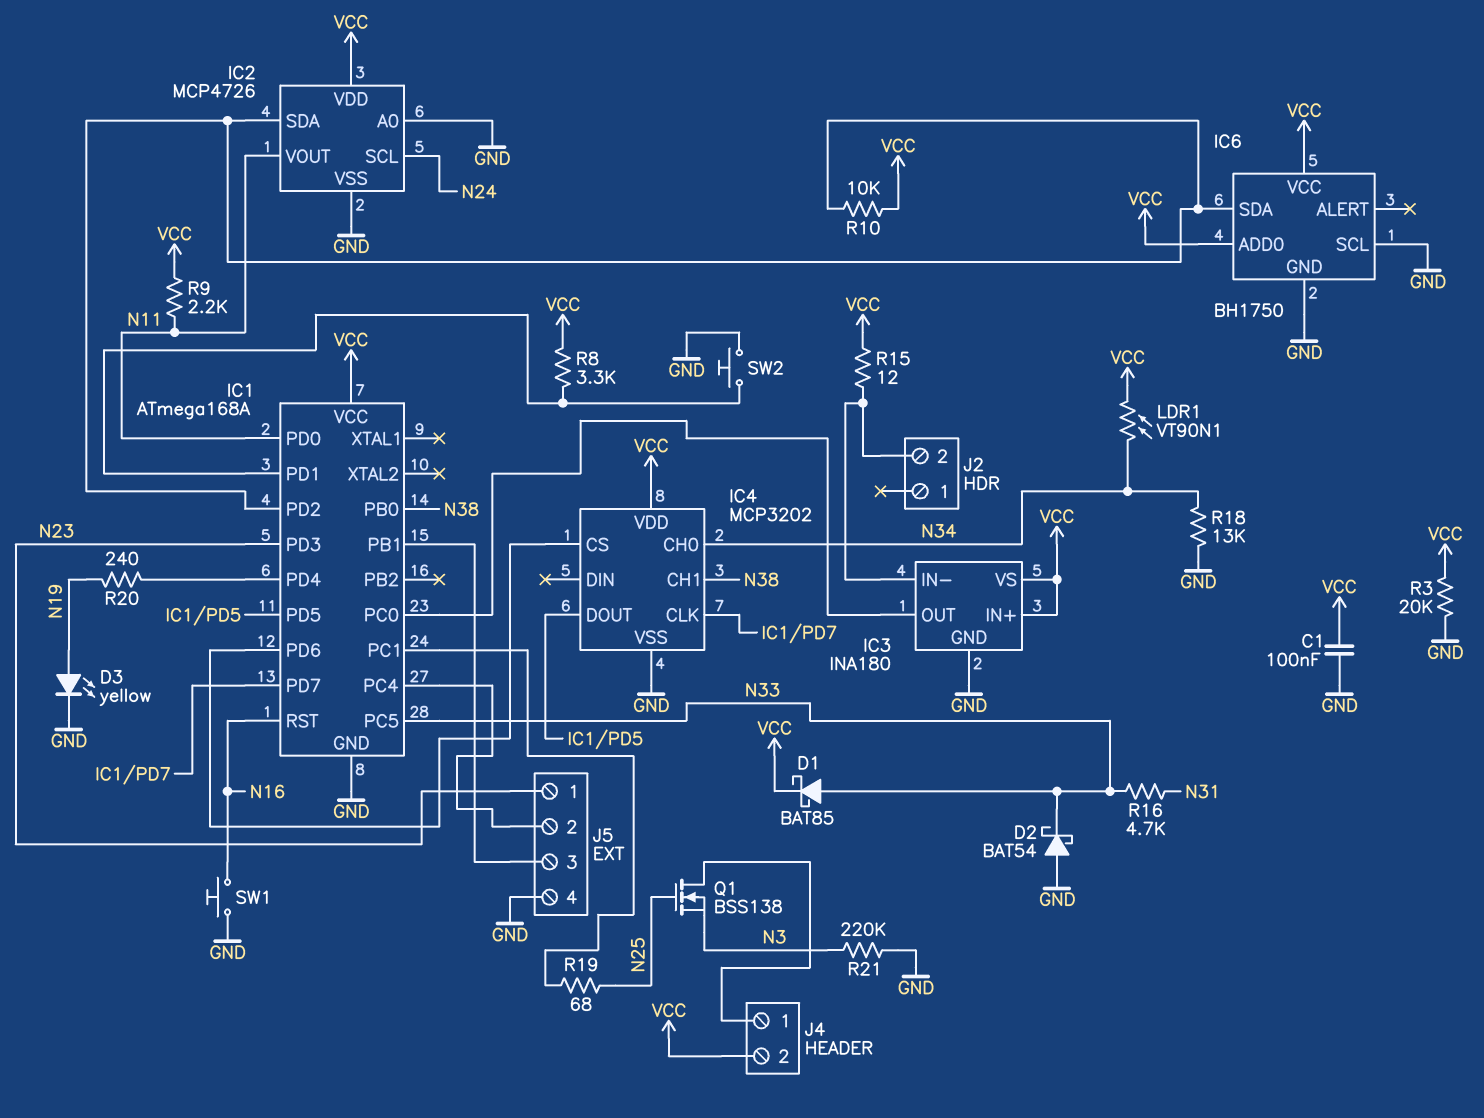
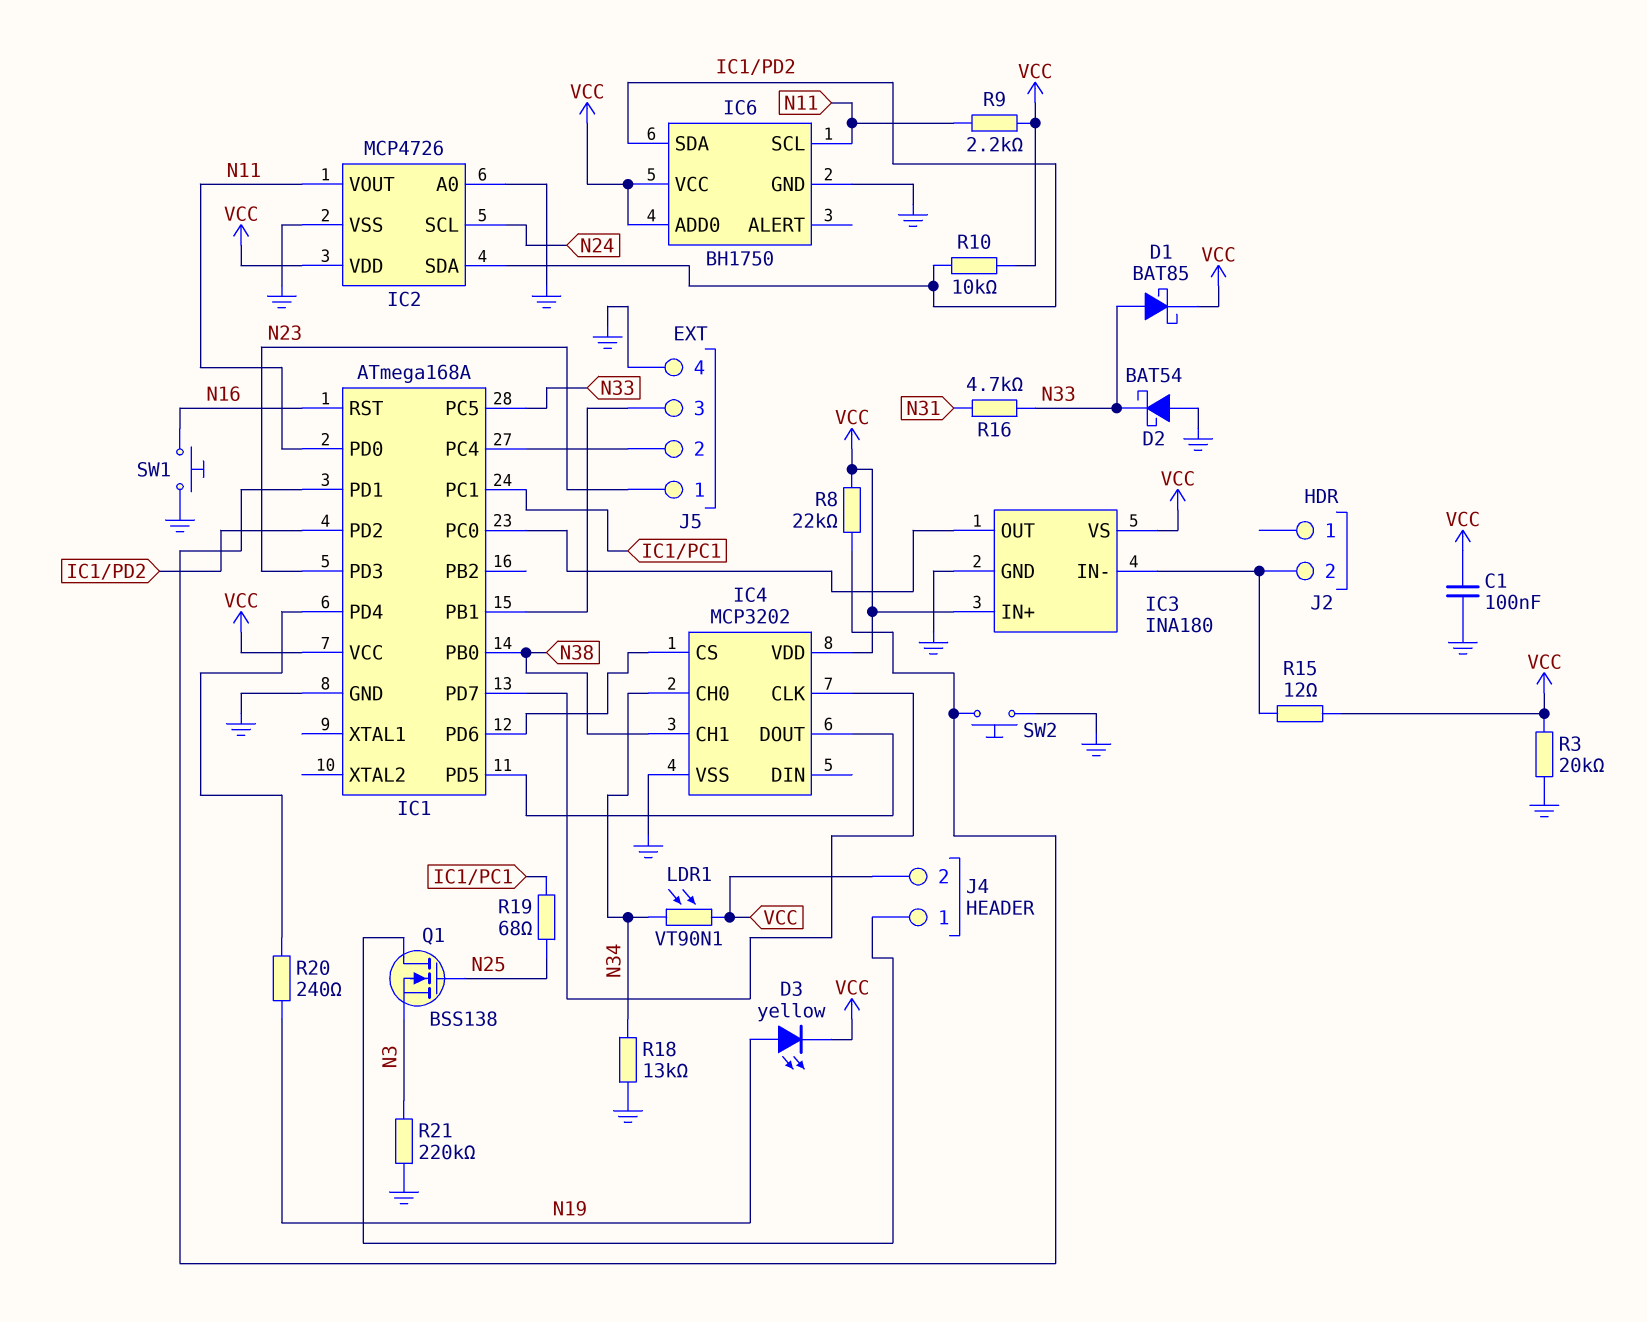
D3: LED yellow (A N19, K GND) -> LED yellow (A N19, K VCC)
IC6 pin SCL: GND -> N11
R8: 3.3k (IC1/PD1, VCC) -> 22k (IC1/PD1, VCC)

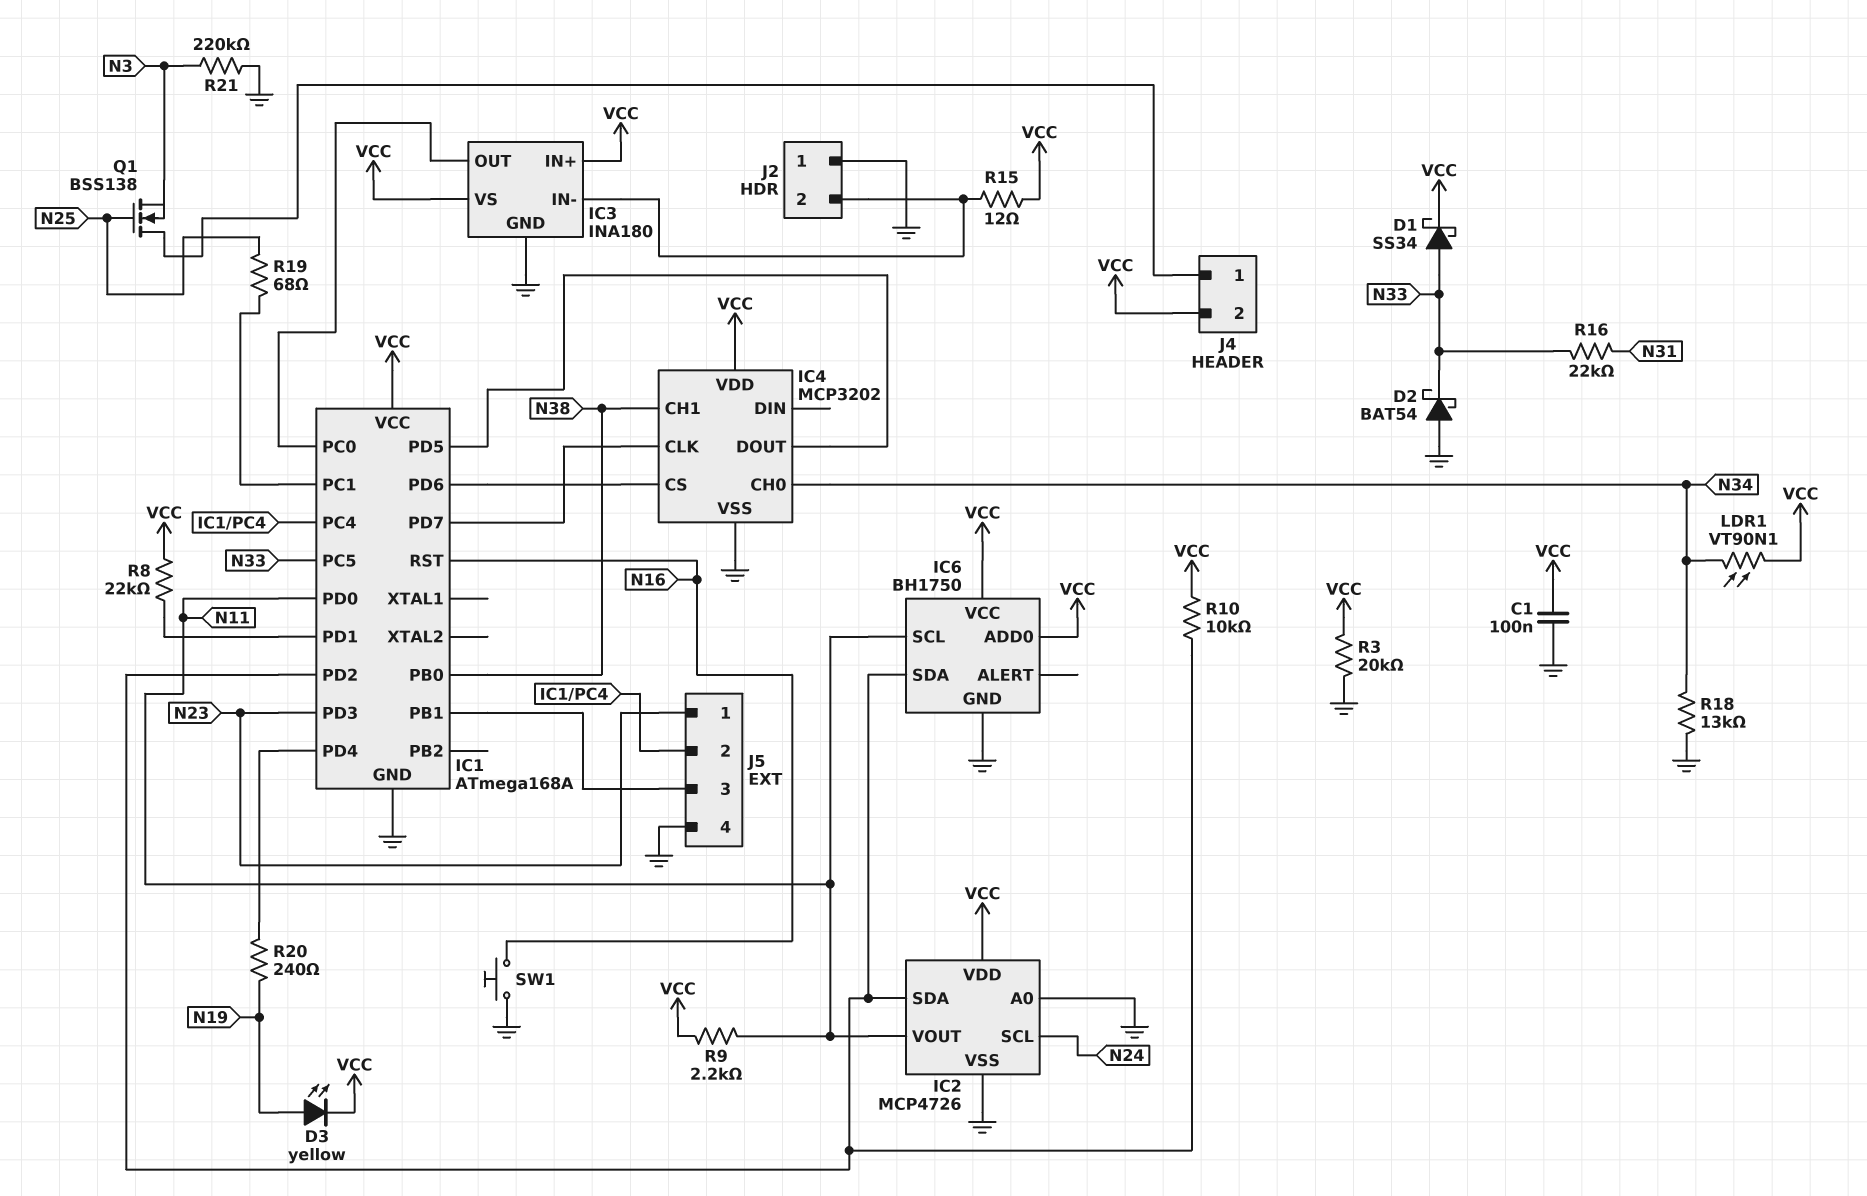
D1: schottky BAT85 (A N33, K VCC) -> schottky SS34 (A N33, K VCC)
J2 pin 1: none -> GND
R16: 4.7k (N31, N33) -> 22k (N31, N33)
SW2: button (GND, IC1/PD1) -> none

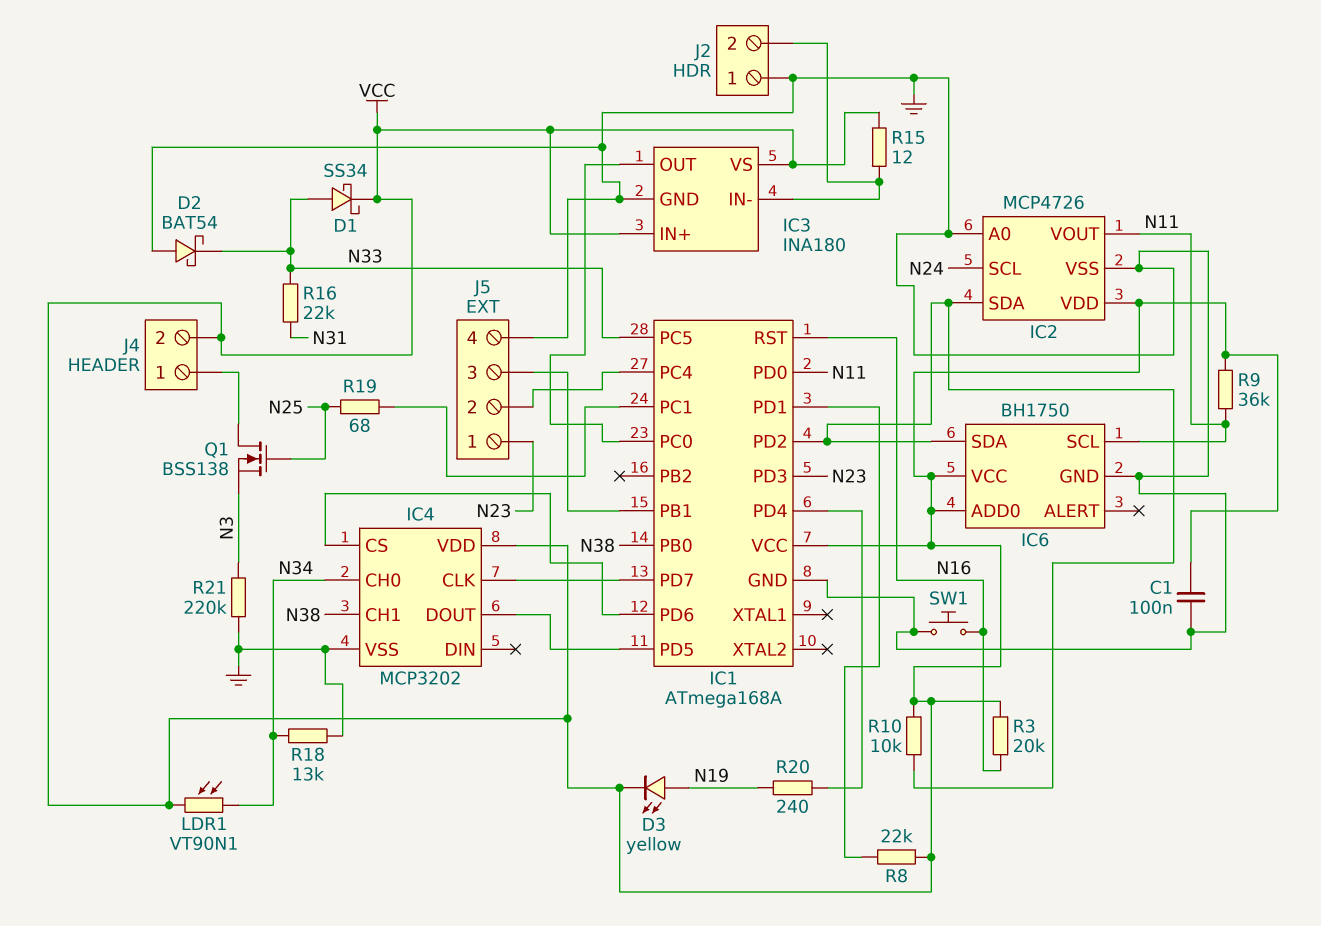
R3: 20k (GND, VCC) -> 20k (N16, VCC)
R9: 2.2k (N11, VCC) -> 36k (N11, VCC)

